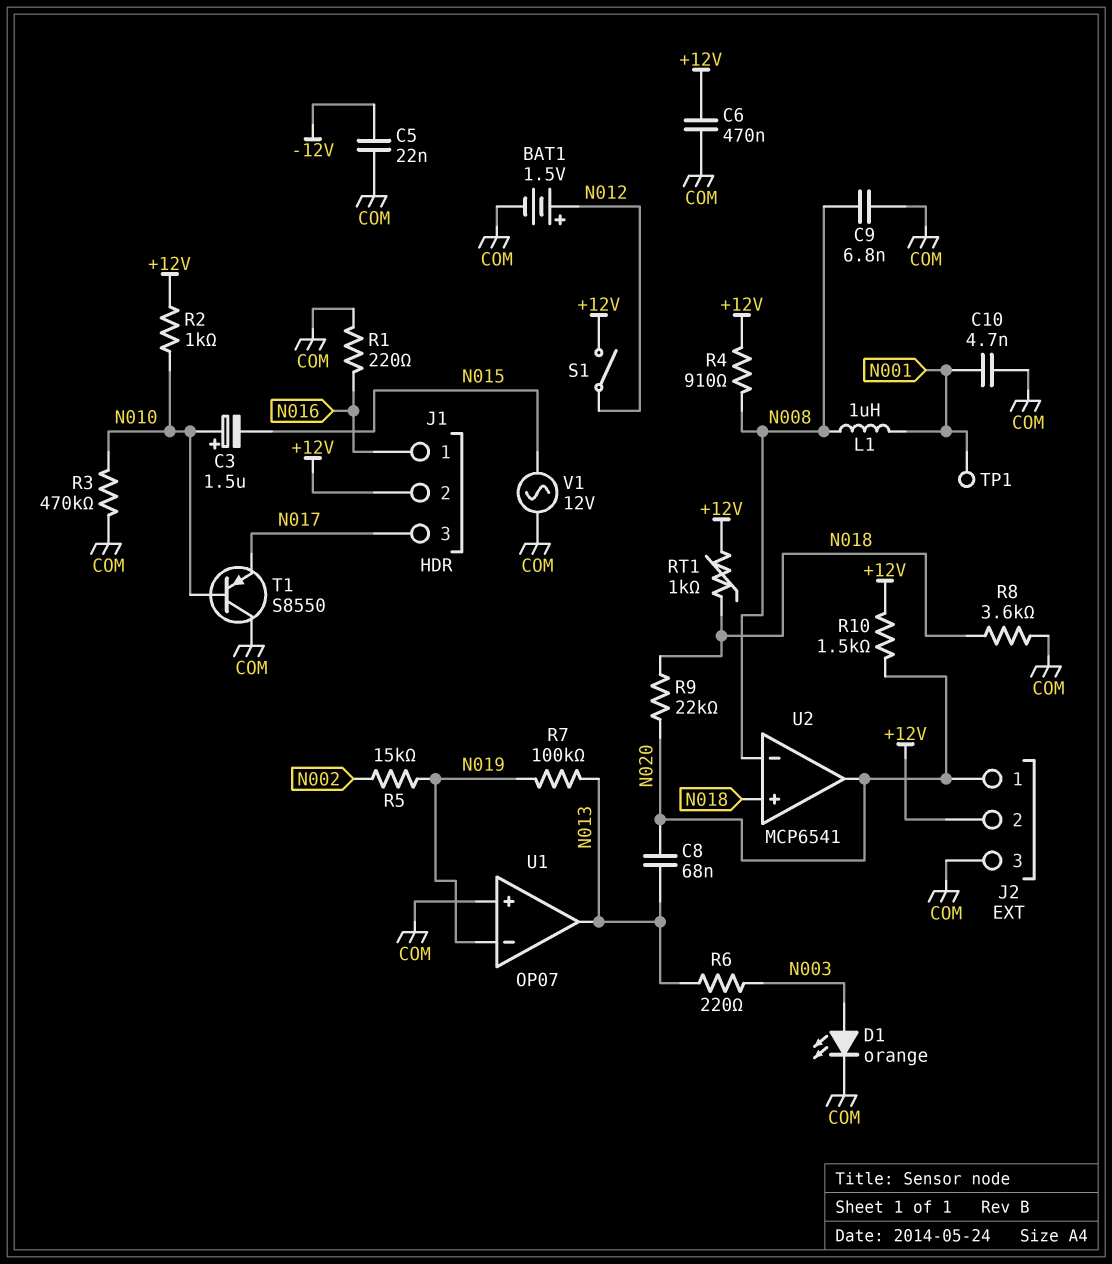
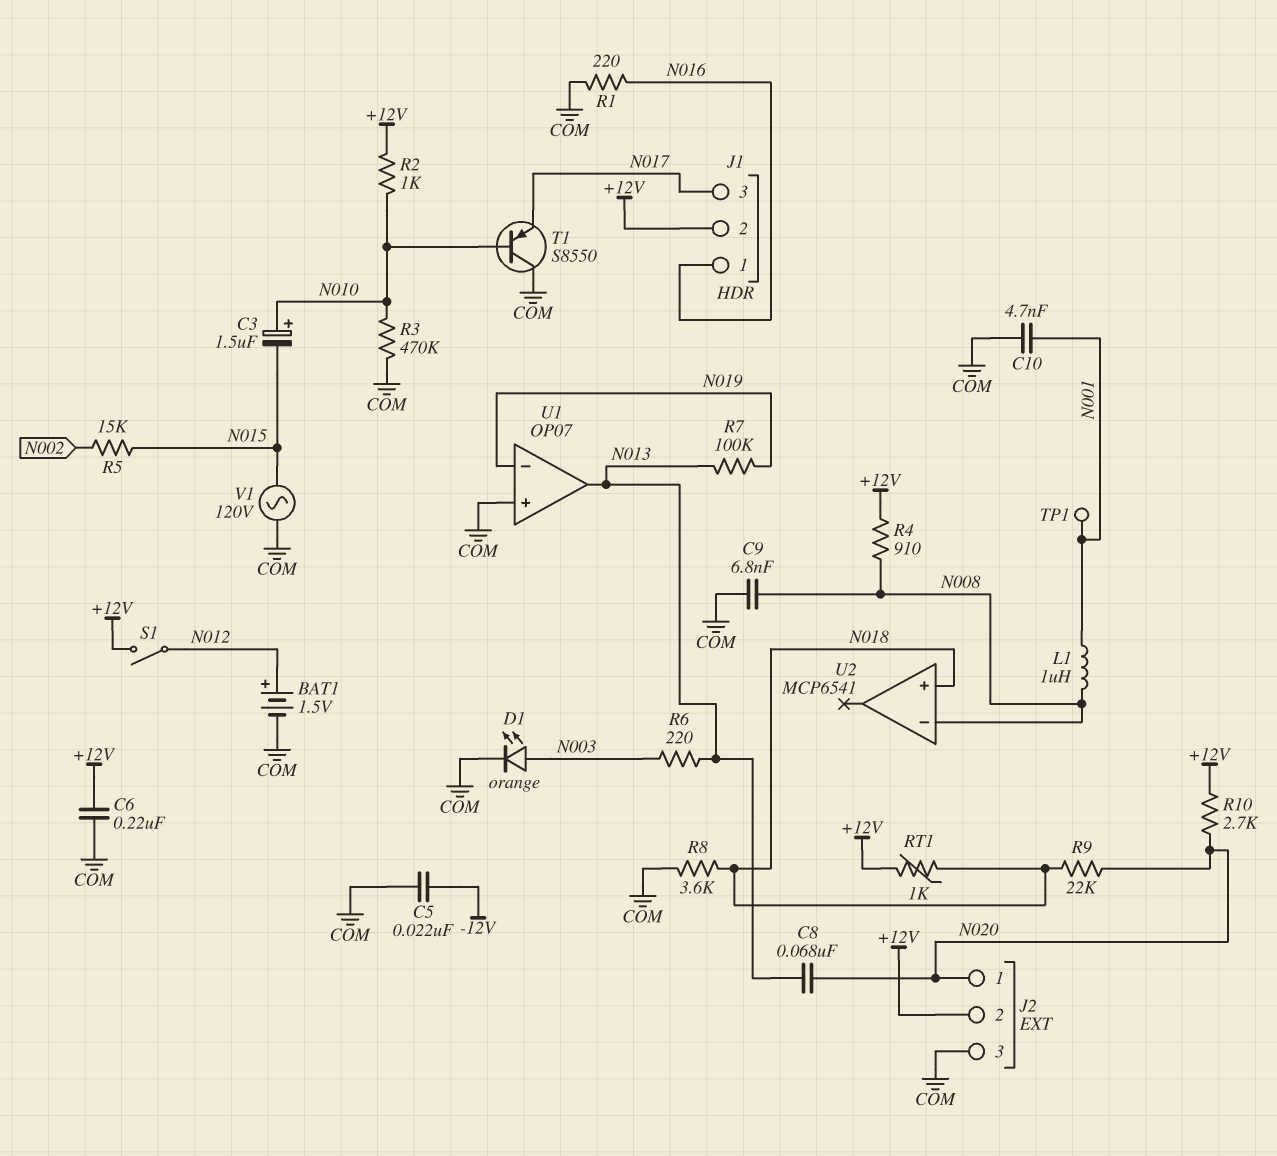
C6: 470nF (+12V, COM) -> 220nF (+12V, COM)
R5: 15k (N002, N019) -> 15k (N002, N015)
R10: 1.5k (+12V, N020) -> 2.7k (+12V, N020)
U2 pin out: N020 -> none
V1: AC 12V (COM, N015) -> AC 120V (COM, N015)

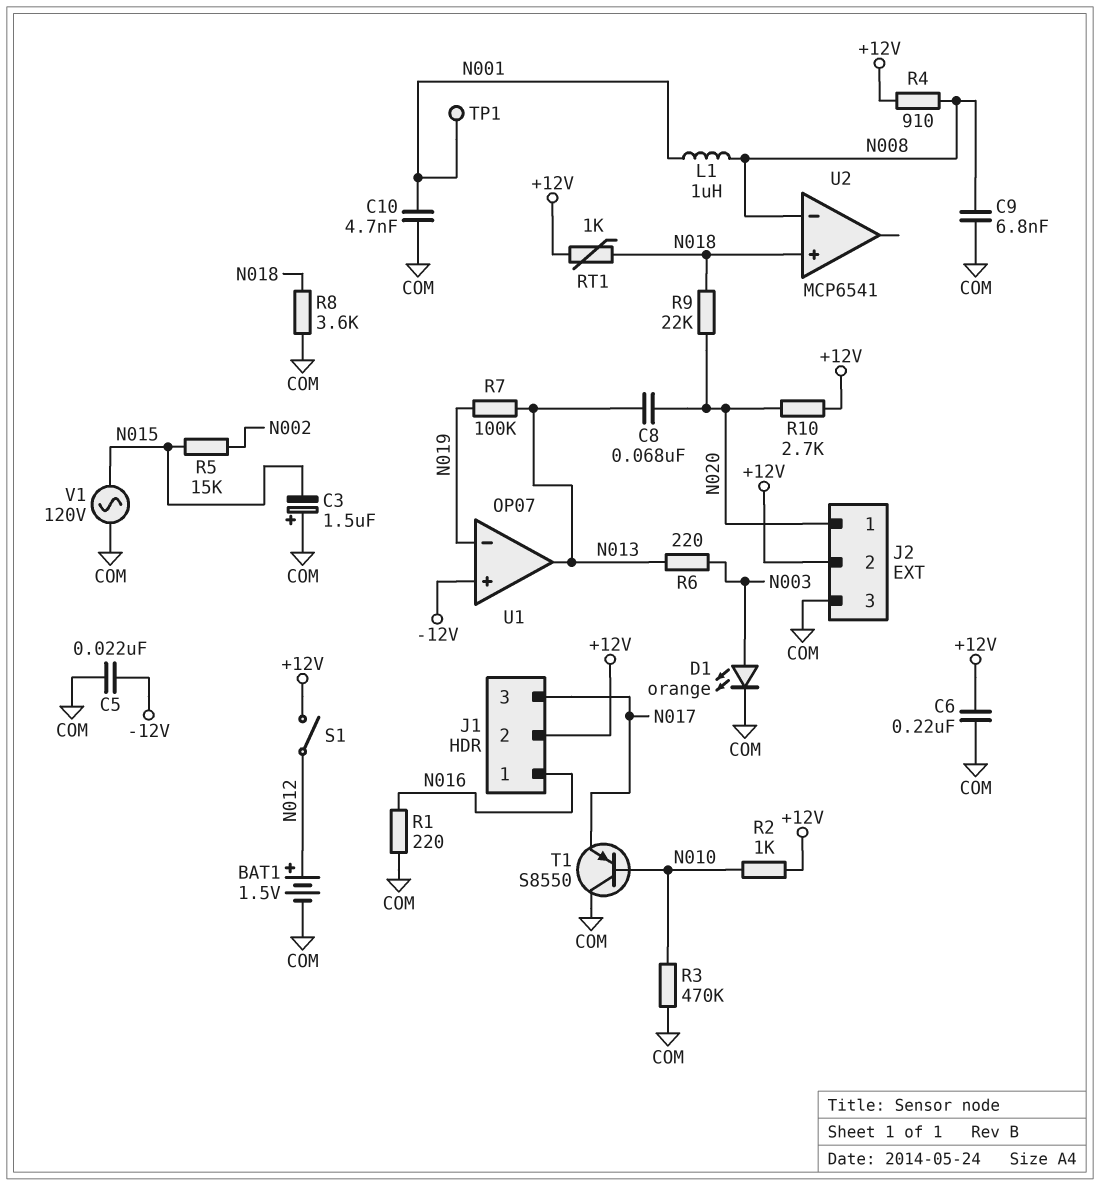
C3: 1.5uF (plus N010, minus N015) -> 1.5uF (plus COM, minus N015)
U1 pin in+: COM -> -12V

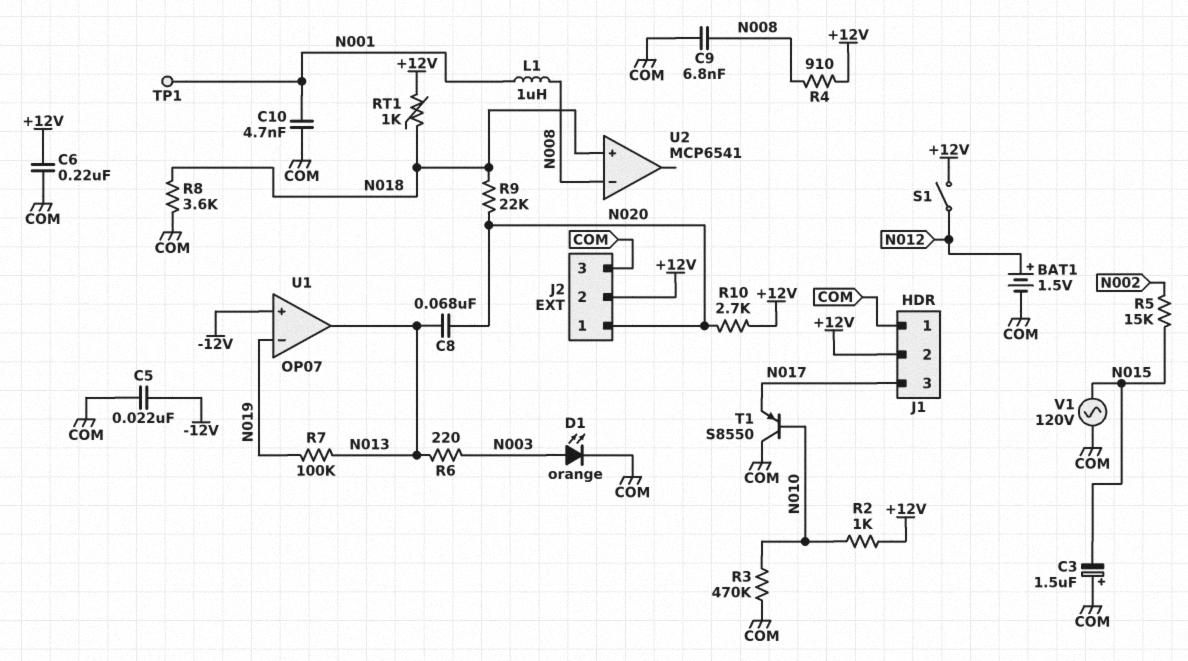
J1 pin 1: N016 -> COM
R1: 220 (COM, N016) -> none

